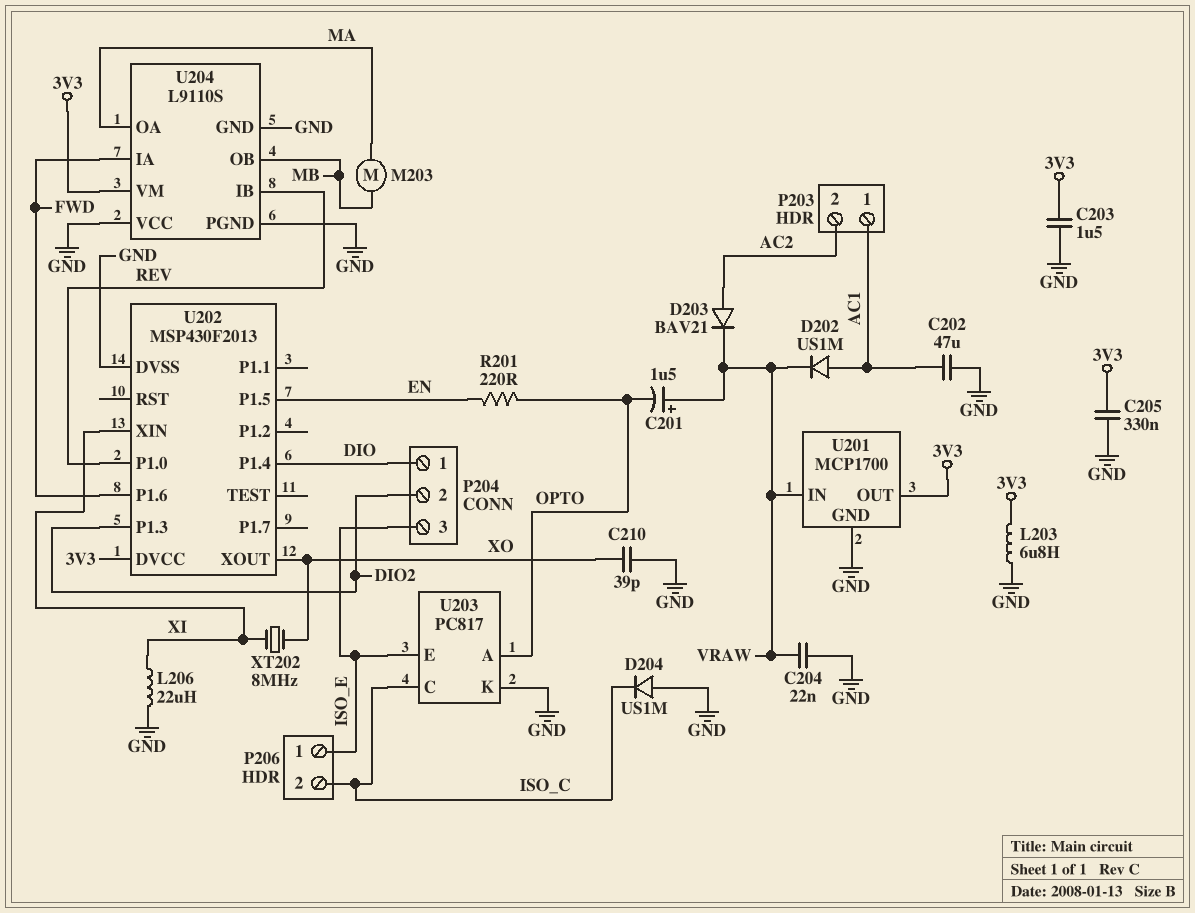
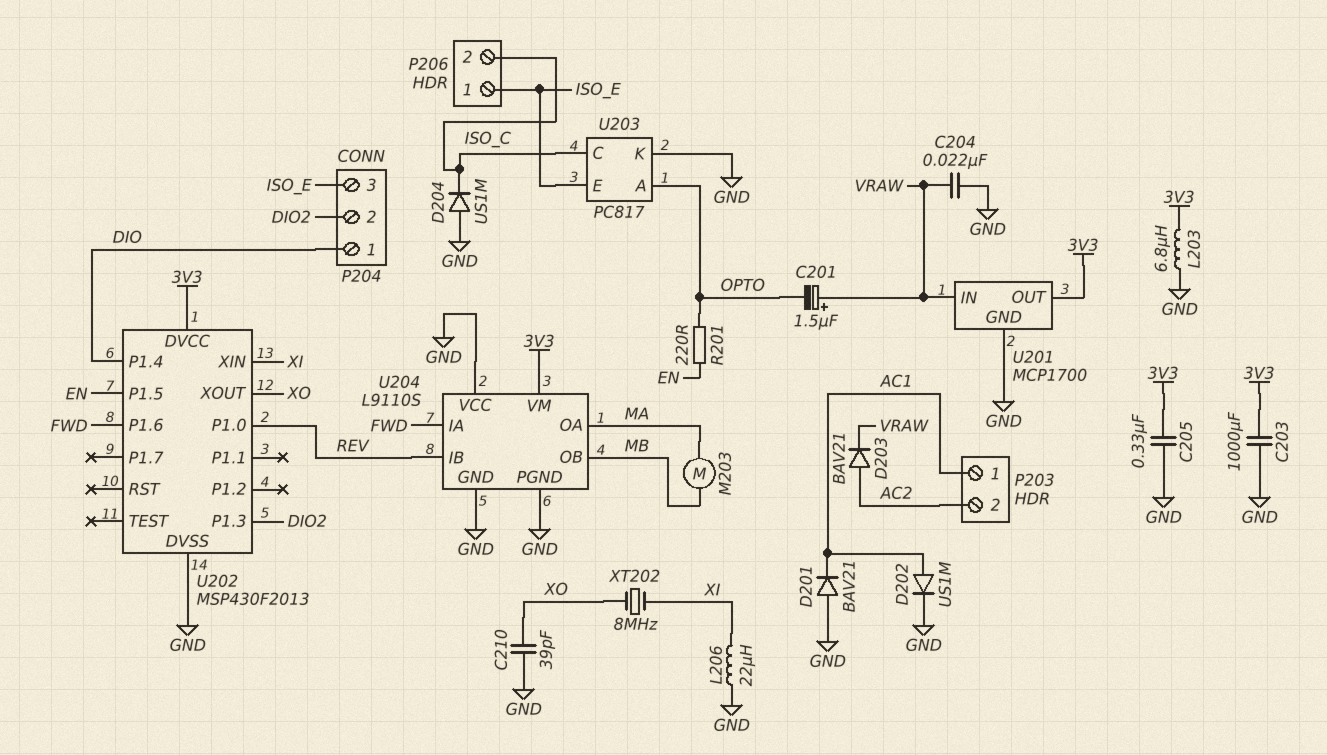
C202: 47uF (AC1, GND) -> none
C203: 1.5uF (3V3, GND) -> 1000uF (3V3, GND)
D201: none -> diode BAV21 (A GND, K AC1)
D202: diode US1M (A AC1, K VRAW) -> diode US1M (A AC1, K GND)

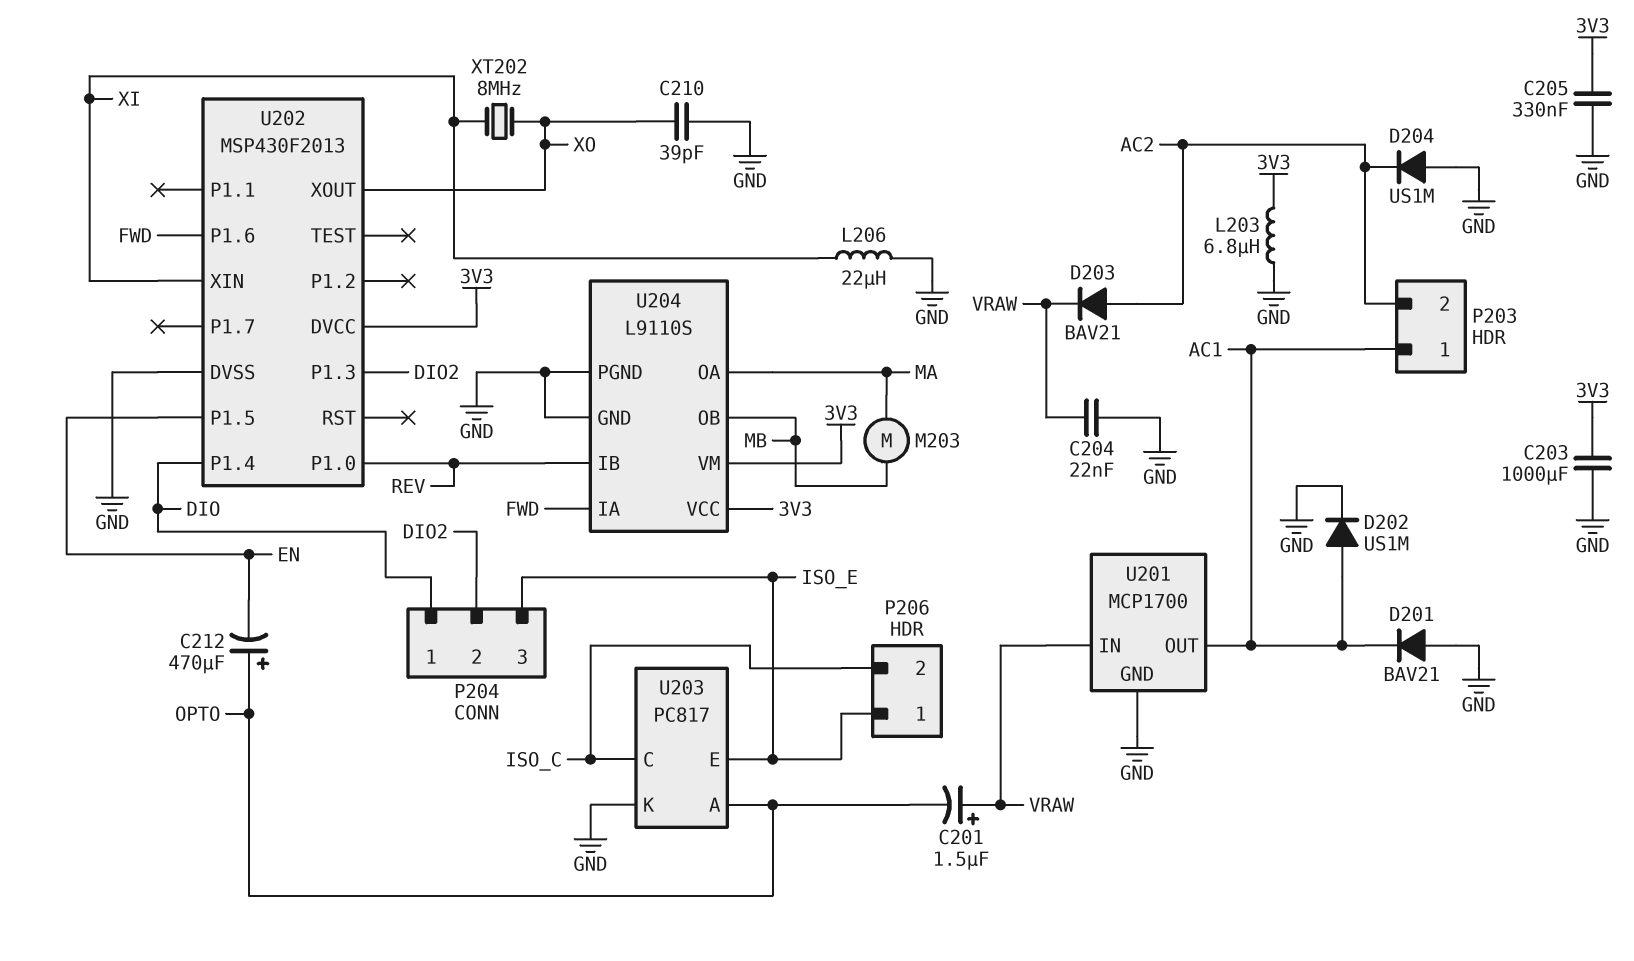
C212: none -> 470uF (plus OPTO, minus EN)
D204: diode US1M (A GND, K ISO_C) -> diode US1M (A GND, K AC2)
R201: 220 (EN, OPTO) -> none
U201 pin OUT: 3V3 -> AC1
U204 pin VCC: GND -> 3V3

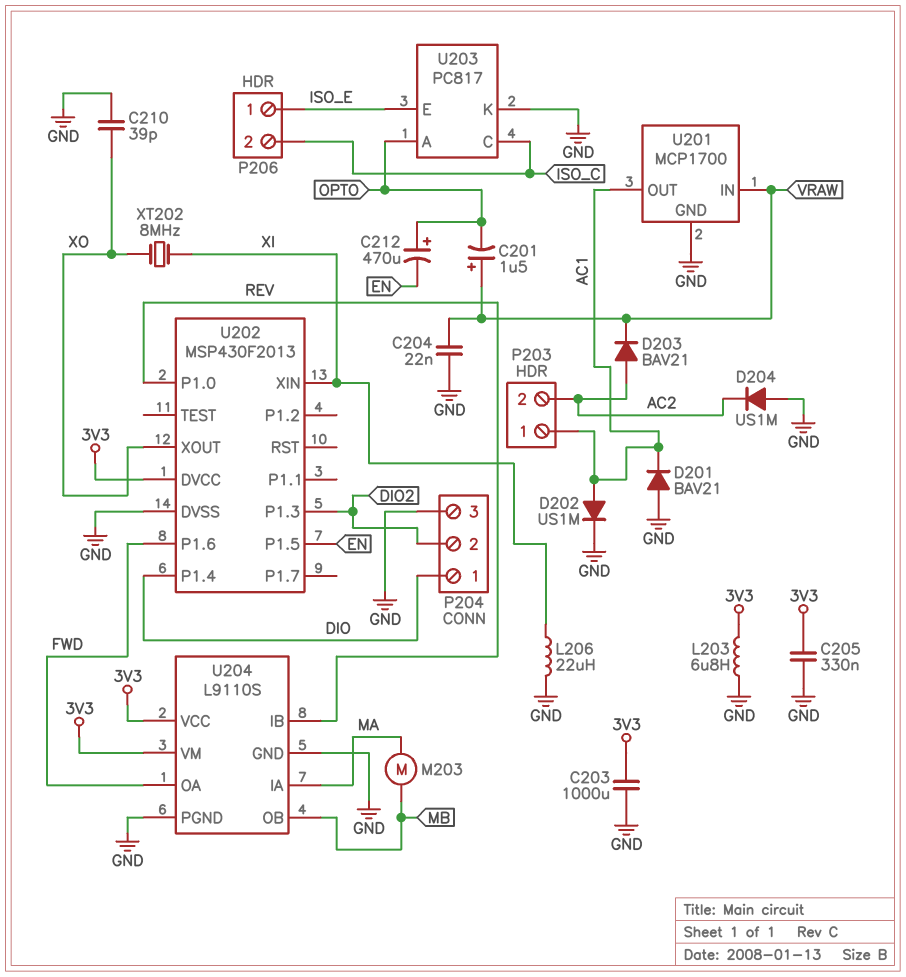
P204 pin 3: ISO_E -> GND
U204 pin IA: FWD -> MA
U204 pin OA: MA -> FWD

